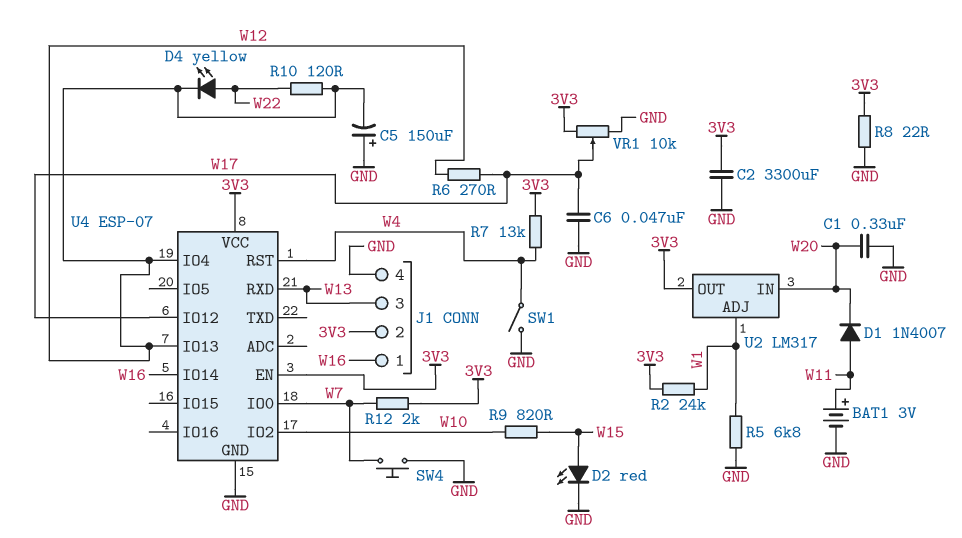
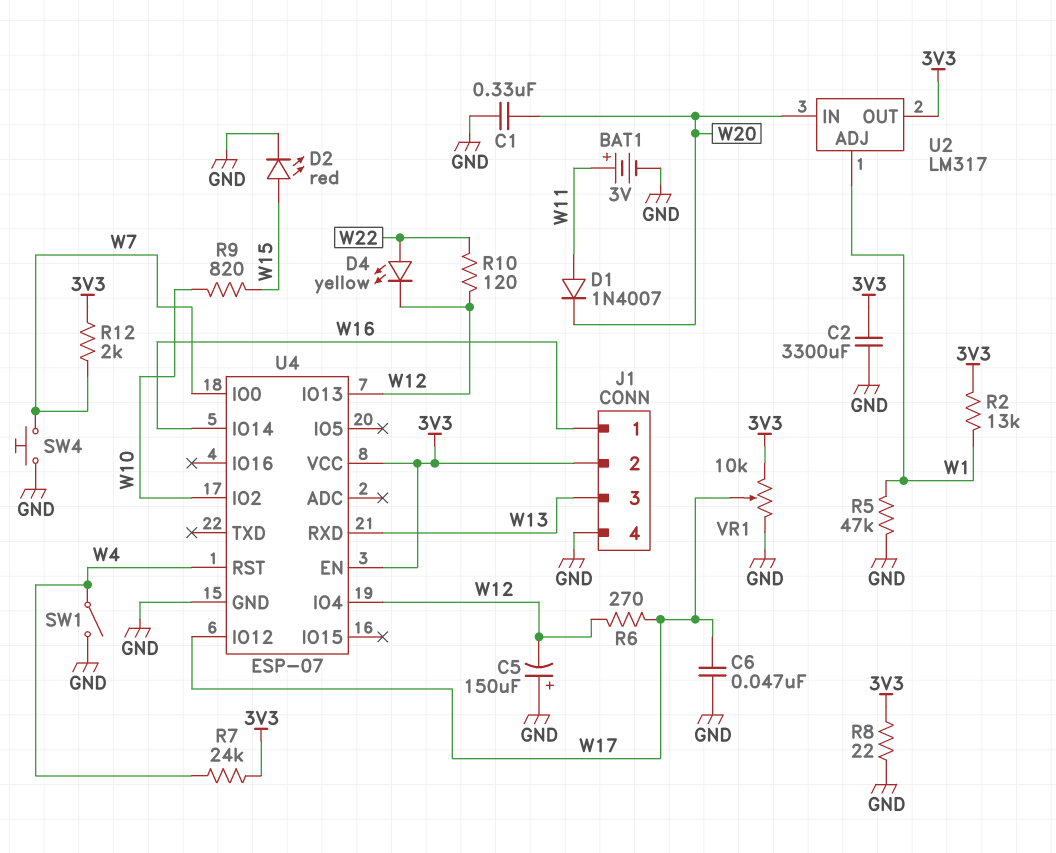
R2: 24k (3V3, W1) -> 13k (3V3, W1)
R5: 6.8k (GND, W1) -> 47k (GND, W1)
R7: 13k (3V3, W4) -> 24k (3V3, W4)

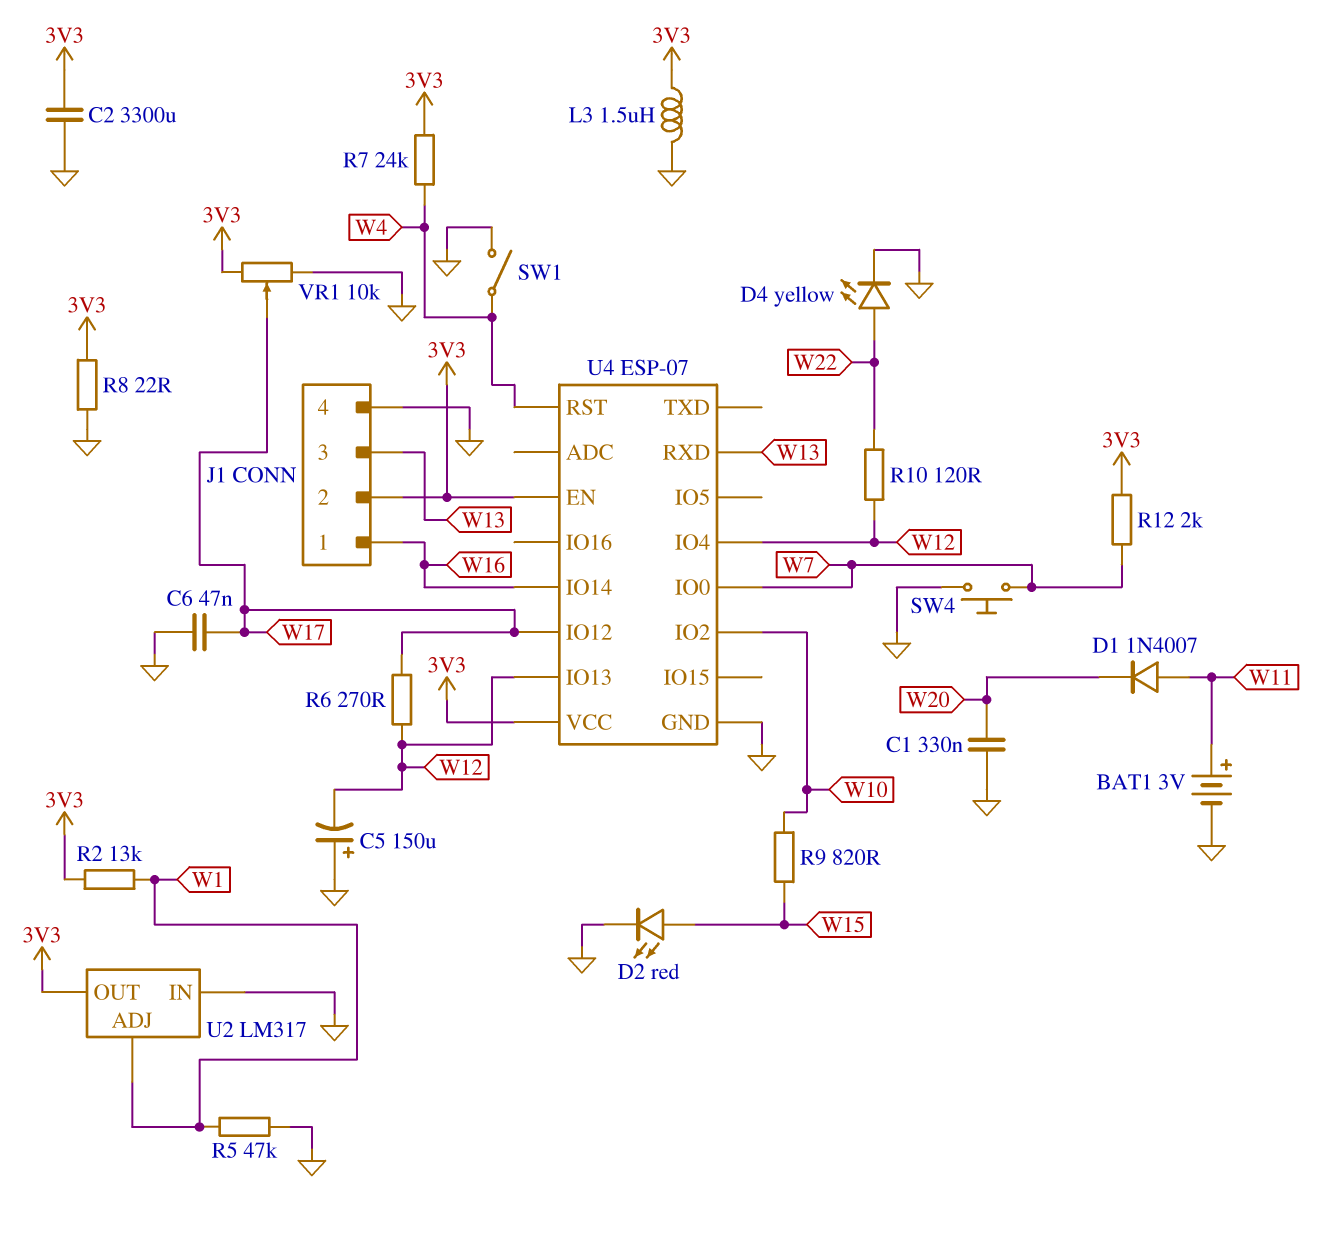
D4: LED yellow (A W22, K W12) -> LED yellow (A W22, K GND)
L3: none -> 1.5uH (3V3, GND)
U2 pin IN: W20 -> GND

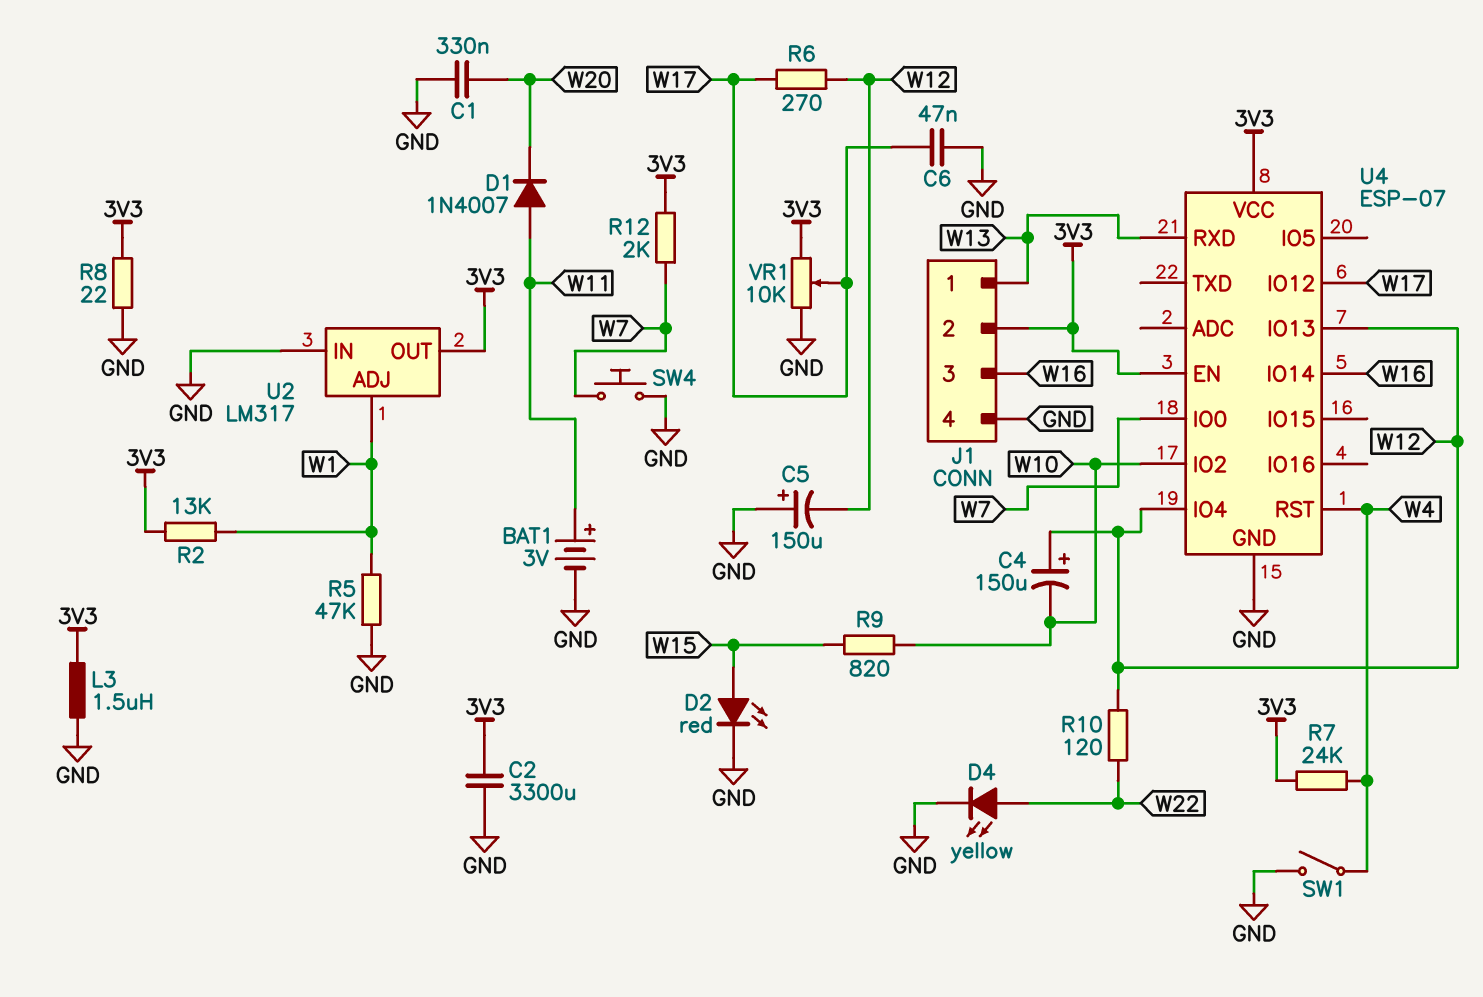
C4: none -> 150uF (plus W12, minus W10)
J1 pin 1: W16 -> W13
J1 pin 3: W13 -> W16

